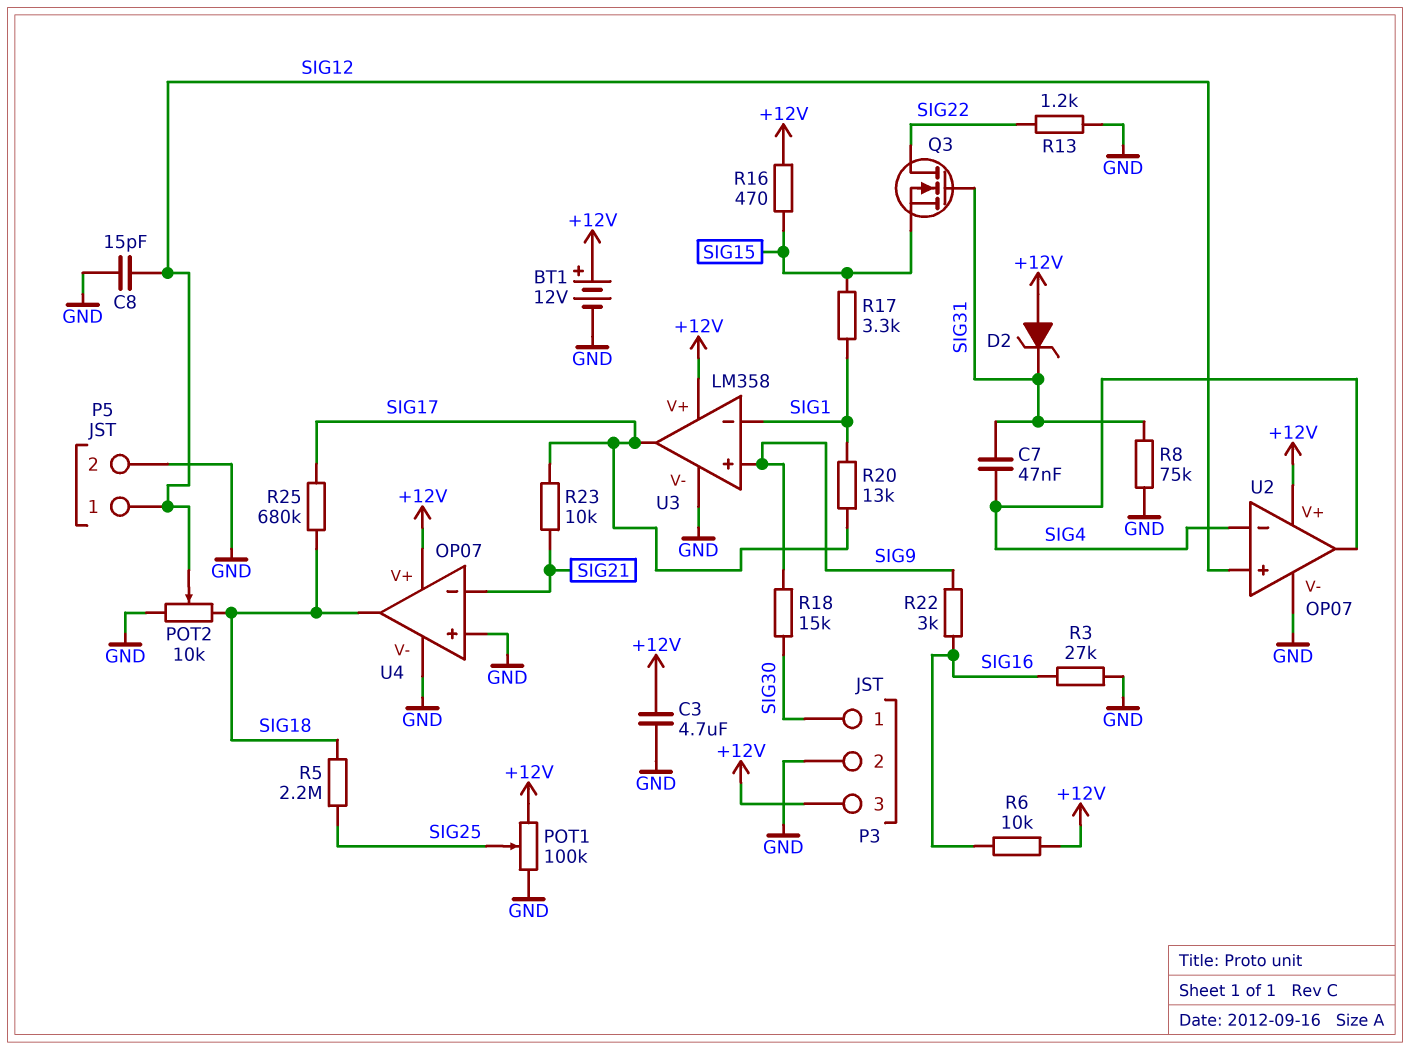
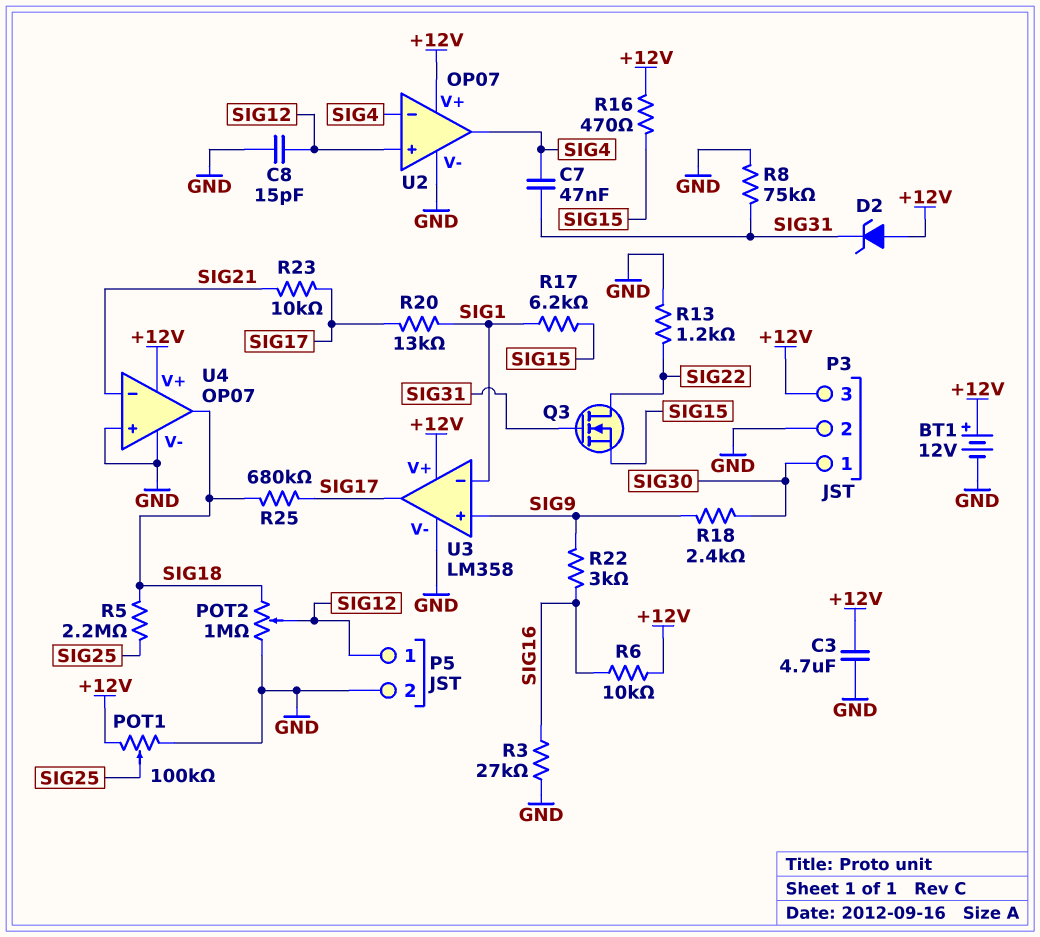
POT2: 10k (GND, SIG18, wiper SIG12) -> 1M (GND, SIG18, wiper SIG12)
R17: 3.3k (SIG1, SIG15) -> 6.2k (SIG1, SIG15)
R18: 15k (SIG9, SIG30) -> 2.4k (SIG9, SIG30)

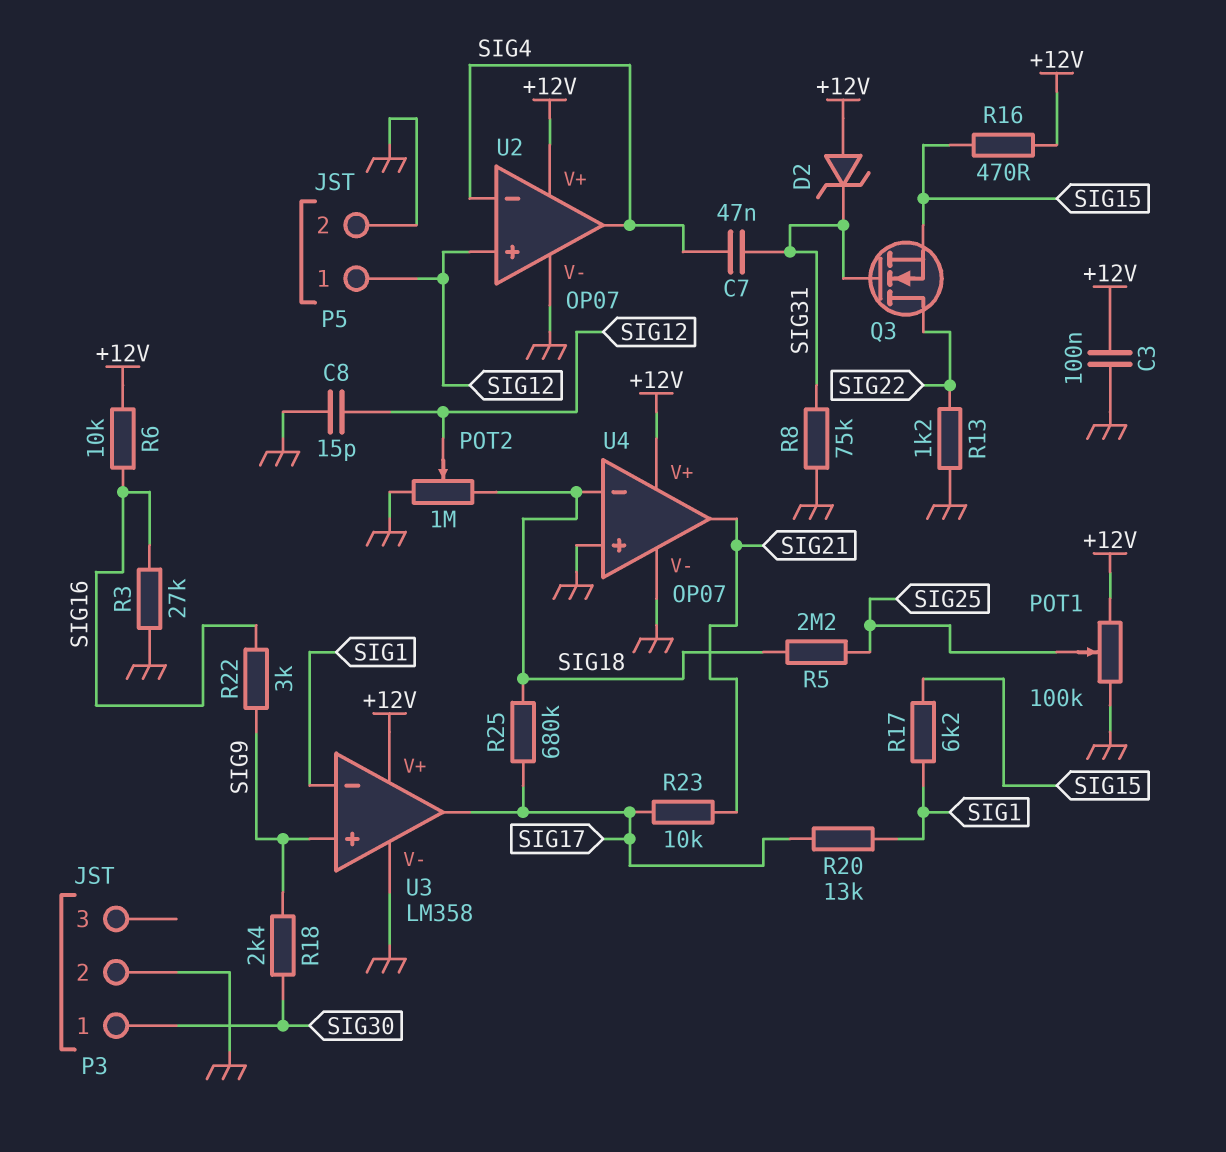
BT1: 12V (plus +12V, minus GND) -> none
C3: 4.7uF (+12V, GND) -> 100nF (+12V, GND)
P3 pin 3: +12V -> none
U4 pin in-: SIG21 -> SIG18
U4 pin out: SIG18 -> SIG21

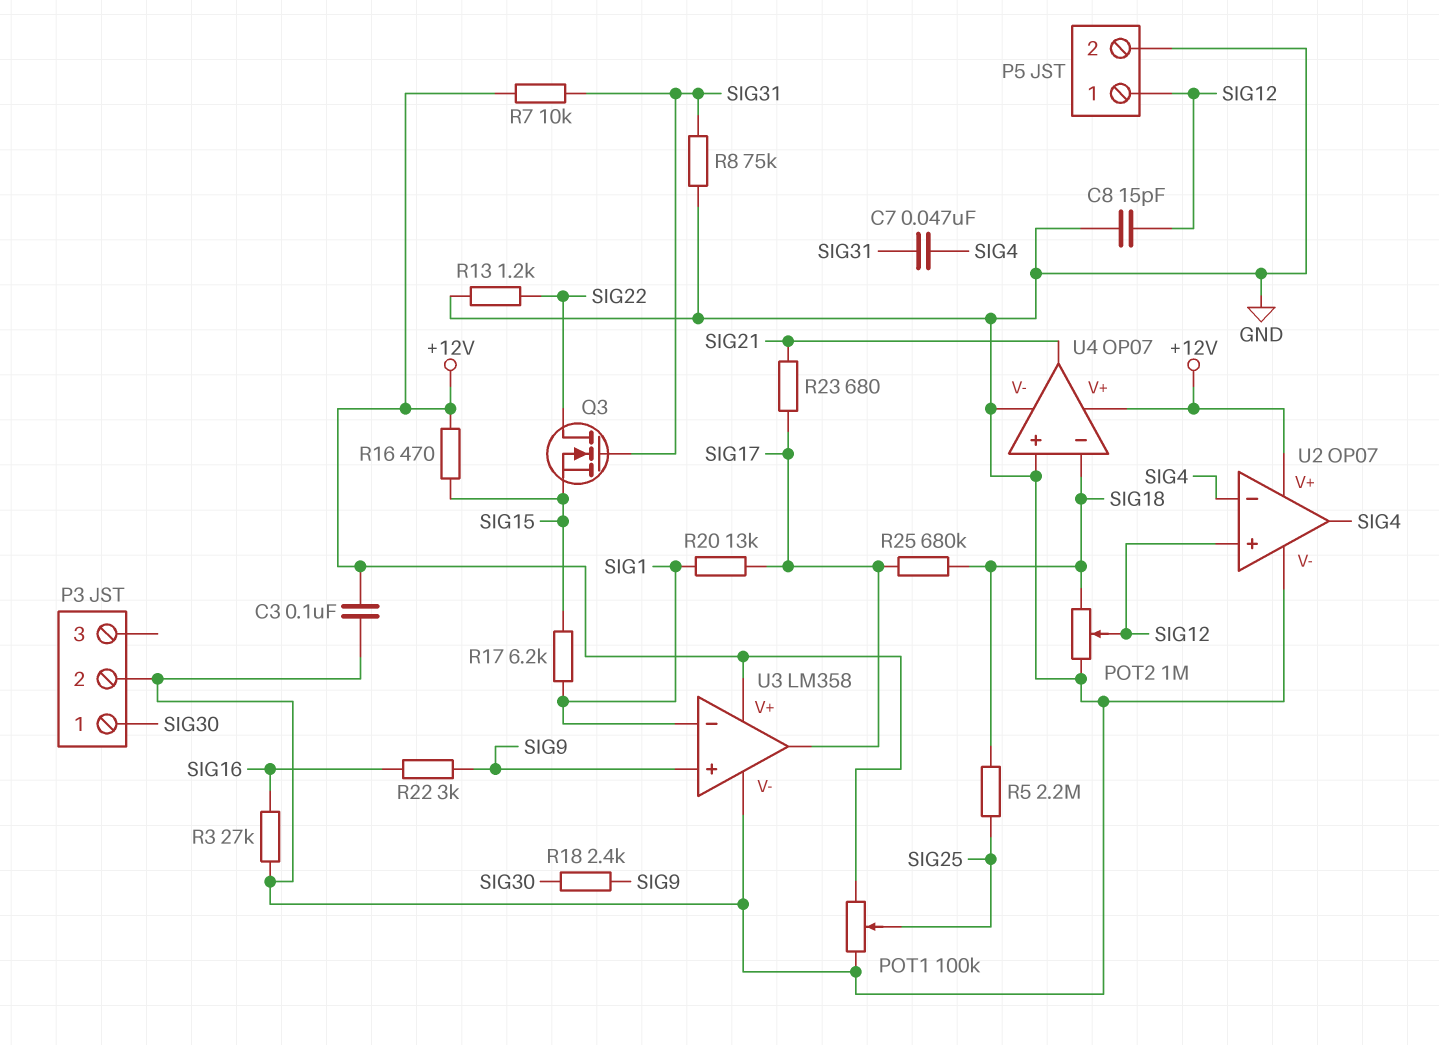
D2: zener (A +12V, K SIG31) -> none
R6: 10k (+12V, SIG16) -> none
R7: none -> 10k (+12V, SIG31)
R23: 10k (SIG17, SIG21) -> 680 (SIG17, SIG21)

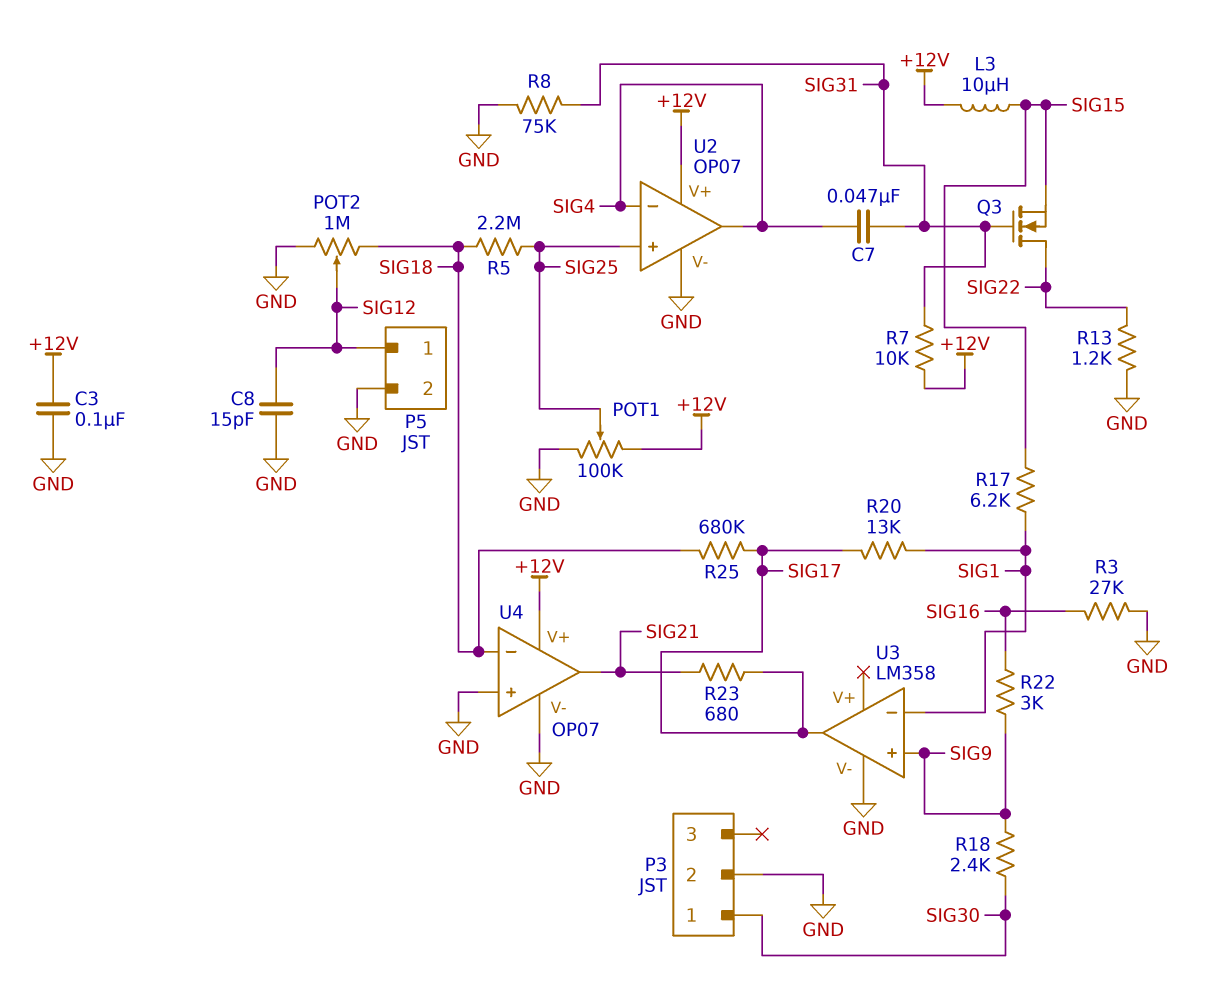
L3: none -> 10uH (+12V, SIG15)
R16: 470 (+12V, SIG15) -> none
U2 pin in+: SIG12 -> SIG25
U3 pin V+: +12V -> none

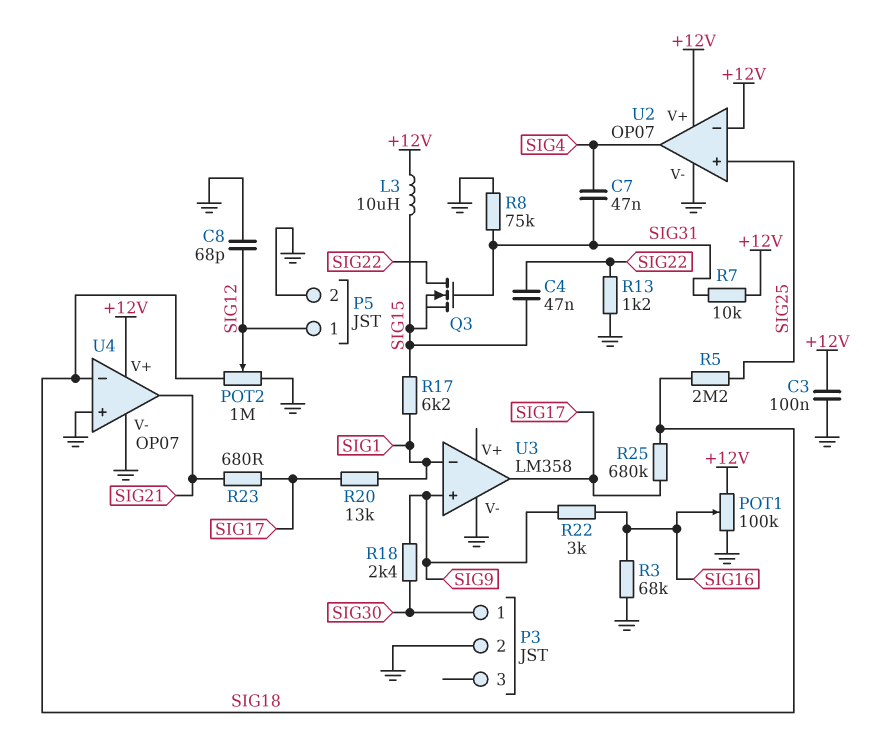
C4: none -> 47nF (SIG15, SIG22)
C8: 15pF (GND, SIG12) -> 68pF (GND, SIG12)
POT1: 100k (+12V, GND, wiper SIG25) -> 100k (+12V, GND, wiper SIG16)
R3: 27k (GND, SIG16) -> 68k (GND, SIG16)
U2 pin in-: SIG4 -> +12V

